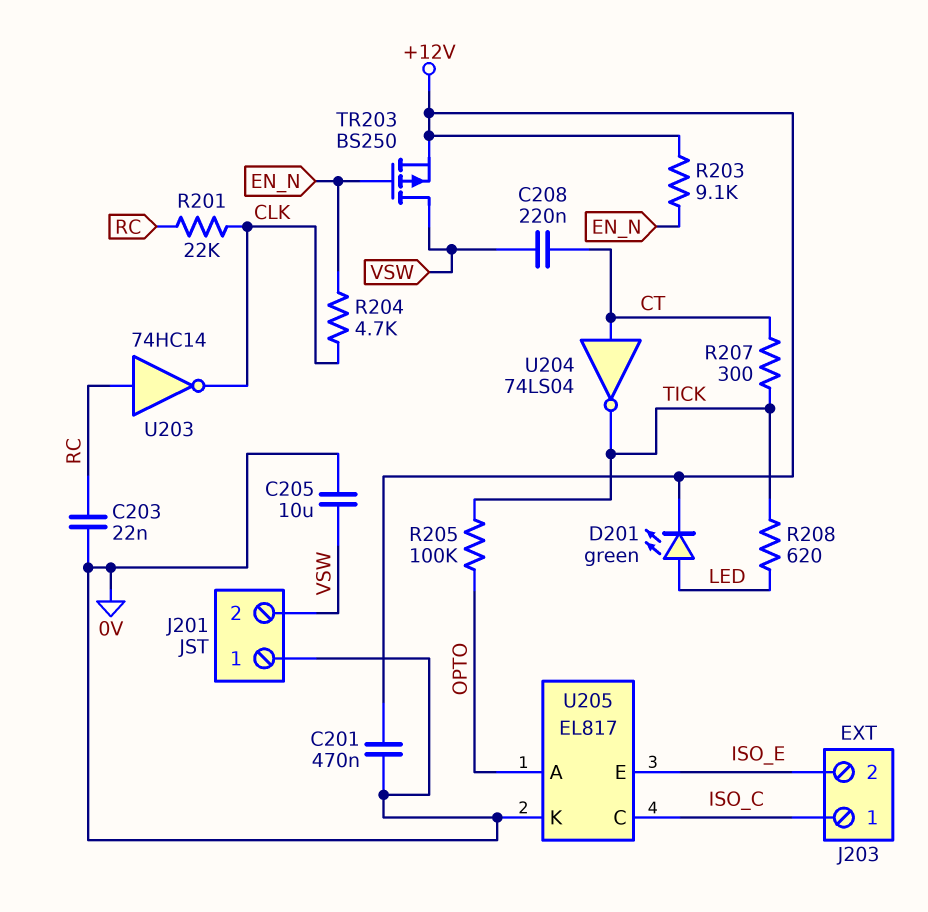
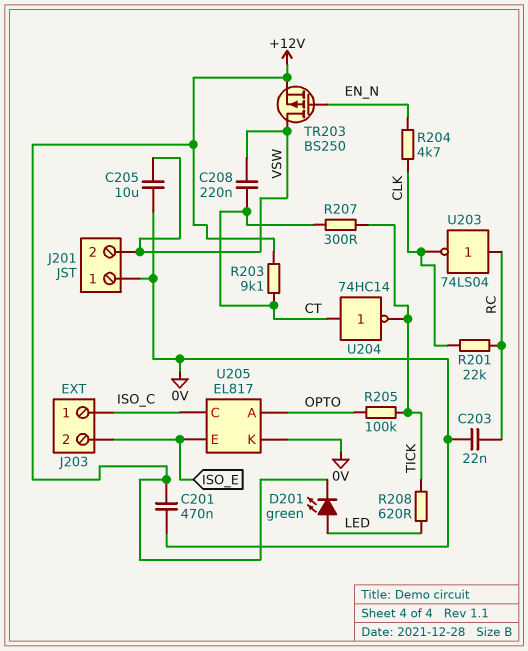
R203: 9.1k (+12V, EN_N) -> 9.1k (+12V, CT)
U203: NOT 74HC14 (in RC, out CLK) -> NOT 74LS04 (in RC, out CLK)
U204: NOT 74LS04 (in CT, out TICK) -> NOT 74HC14 (in CT, out TICK)

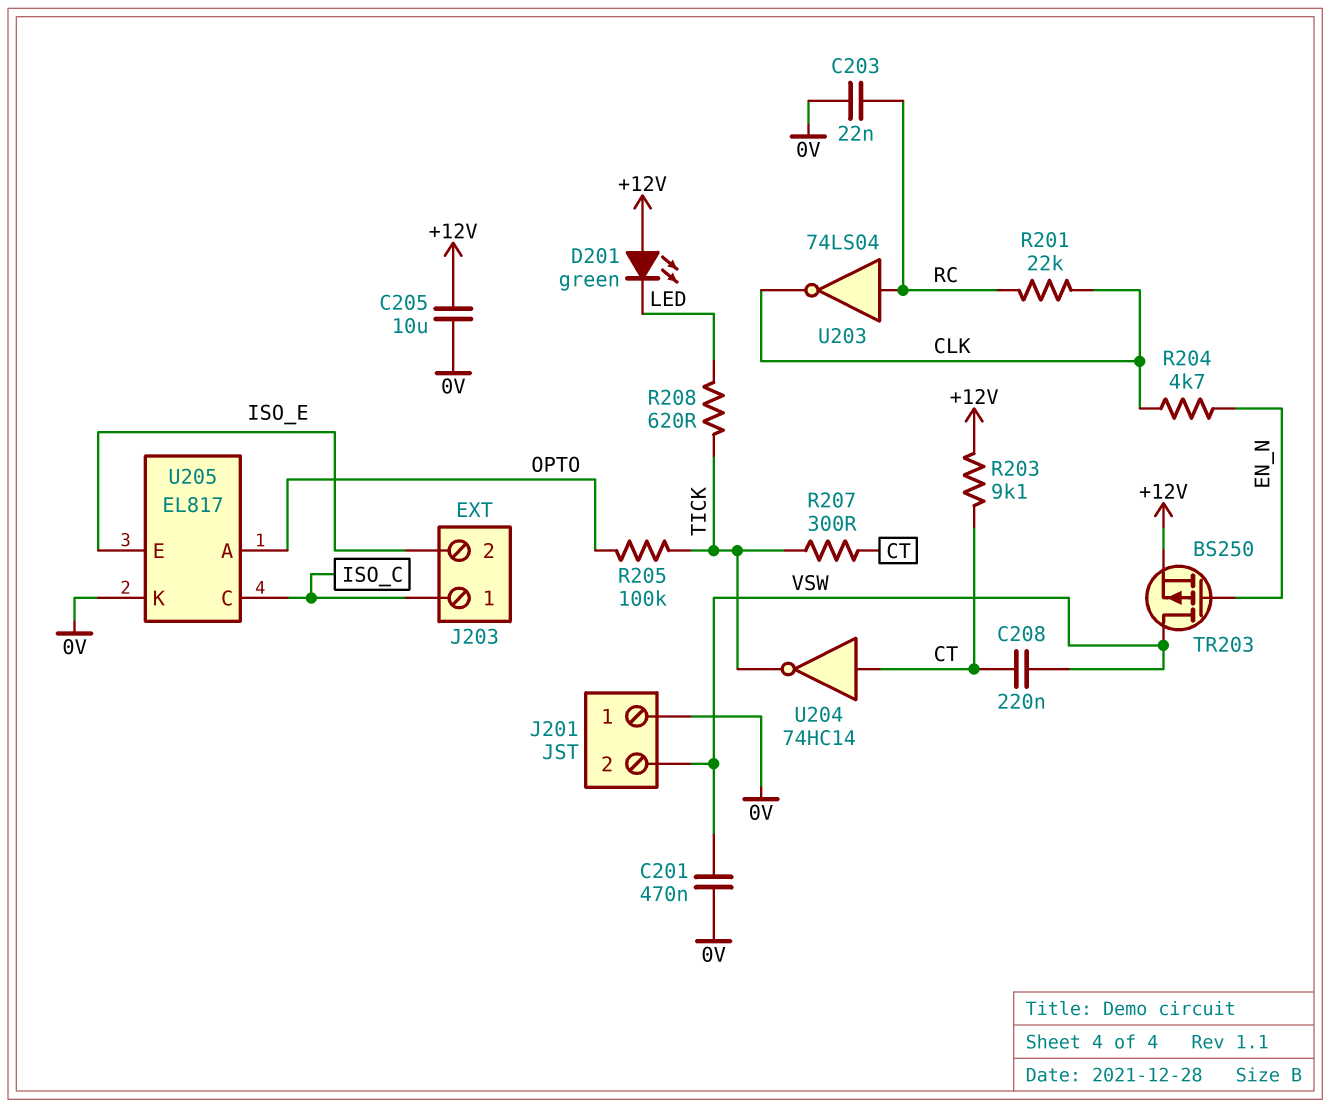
C201: 470nF (+12V, 0V) -> 470nF (0V, VSW)
C205: 10uF (0V, VSW) -> 10uF (+12V, 0V)
D201: LED green (A LED, K +12V) -> LED green (A +12V, K LED)

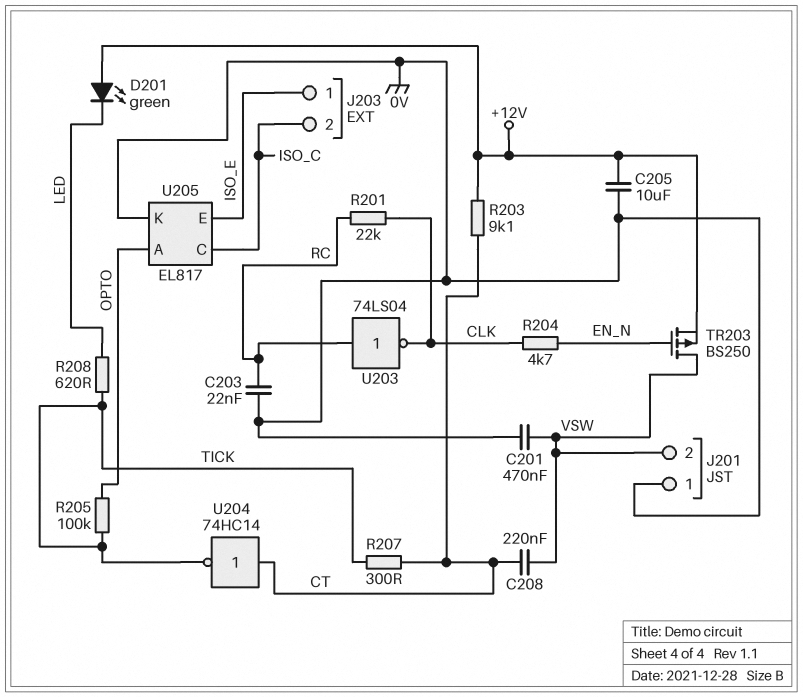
J203 pin 1: ISO_C -> ISO_E
J203 pin 2: ISO_E -> ISO_C

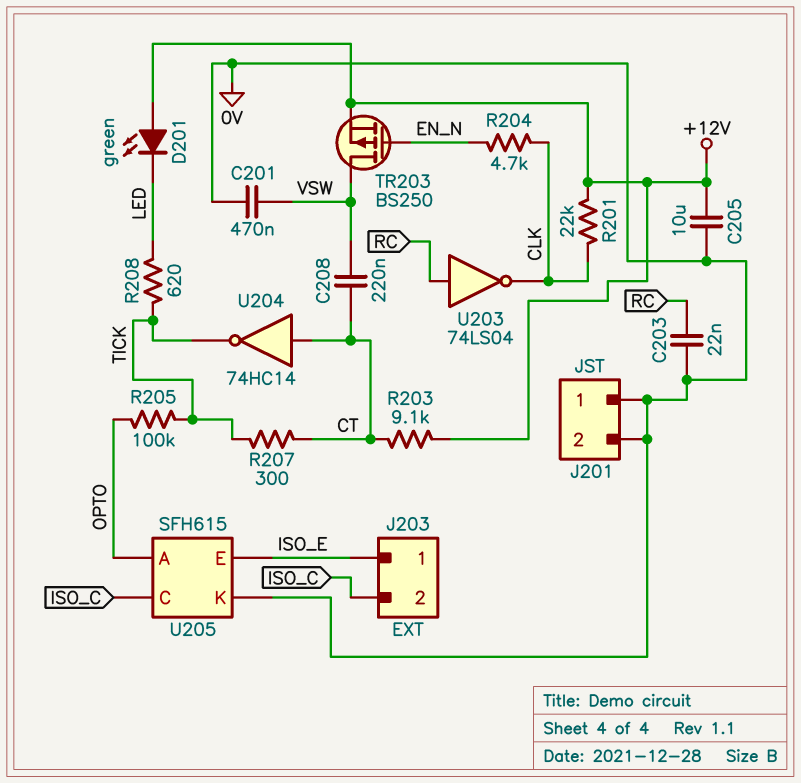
J201 pin 2: VSW -> 0V
R201: 22k (CLK, RC) -> 22k (+12V, CLK)
U205: EL817 -> SFH615

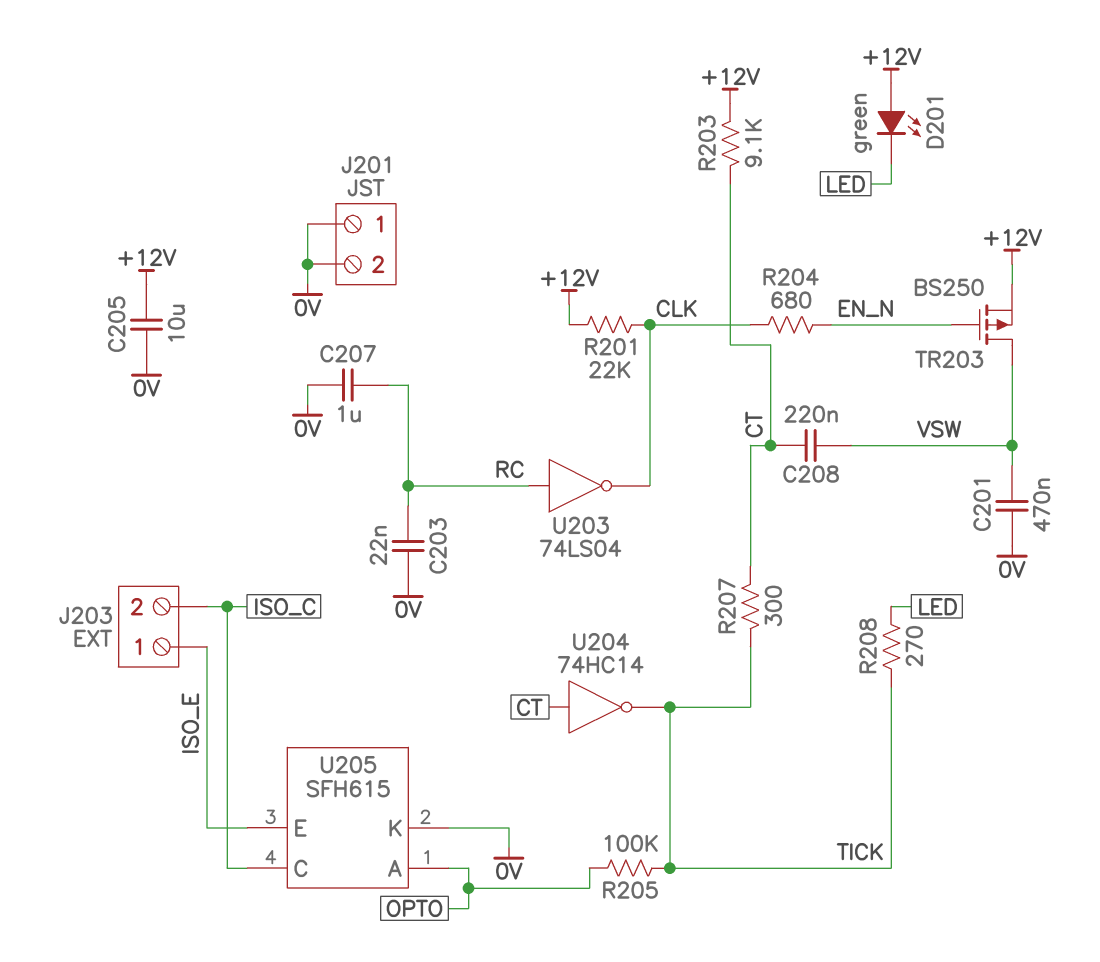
C207: none -> 1uF (0V, RC)
R204: 4.7k (CLK, EN_N) -> 680 (CLK, EN_N)
R208: 620 (LED, TICK) -> 270 (LED, TICK)

